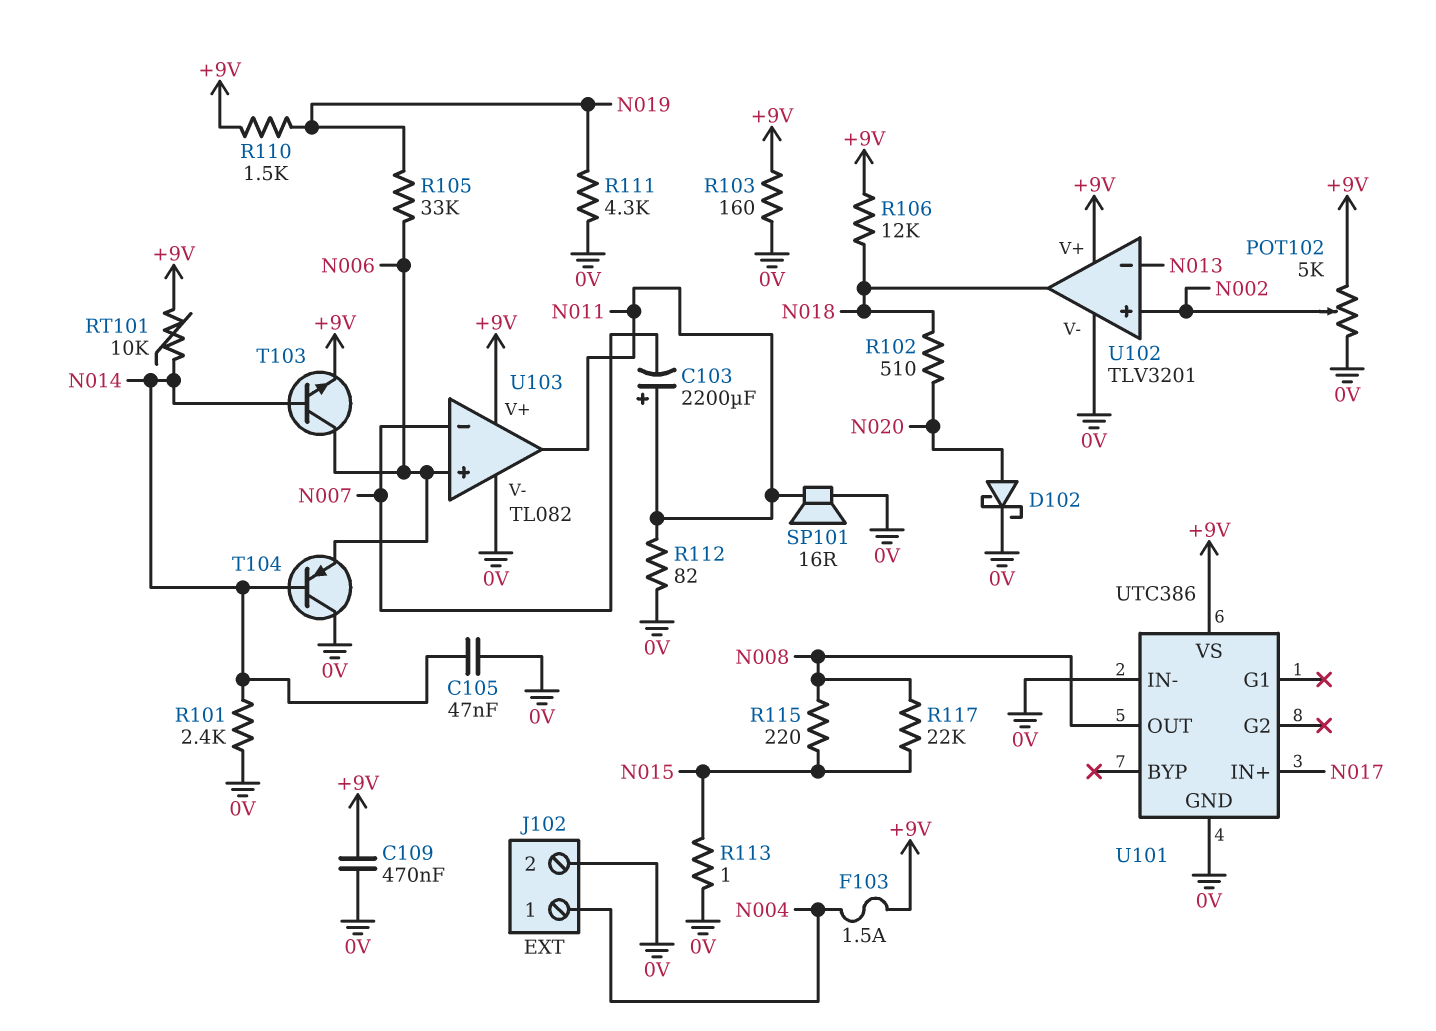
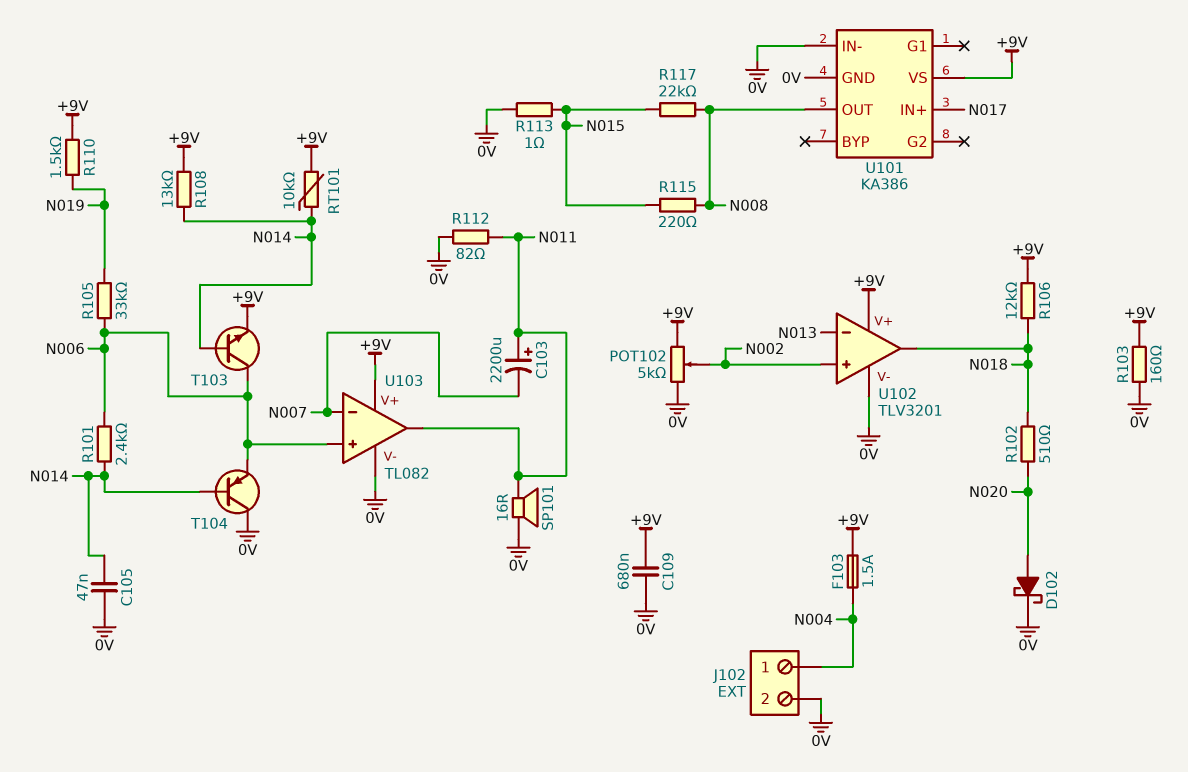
C109: 470nF (+9V, 0V) -> 680nF (+9V, 0V)
R101: 2.4k (0V, N014) -> 2.4k (N006, N014)
R108: none -> 13k (+9V, N014)
R111: 4.3k (0V, N019) -> none
U101: UTC386 -> KA386

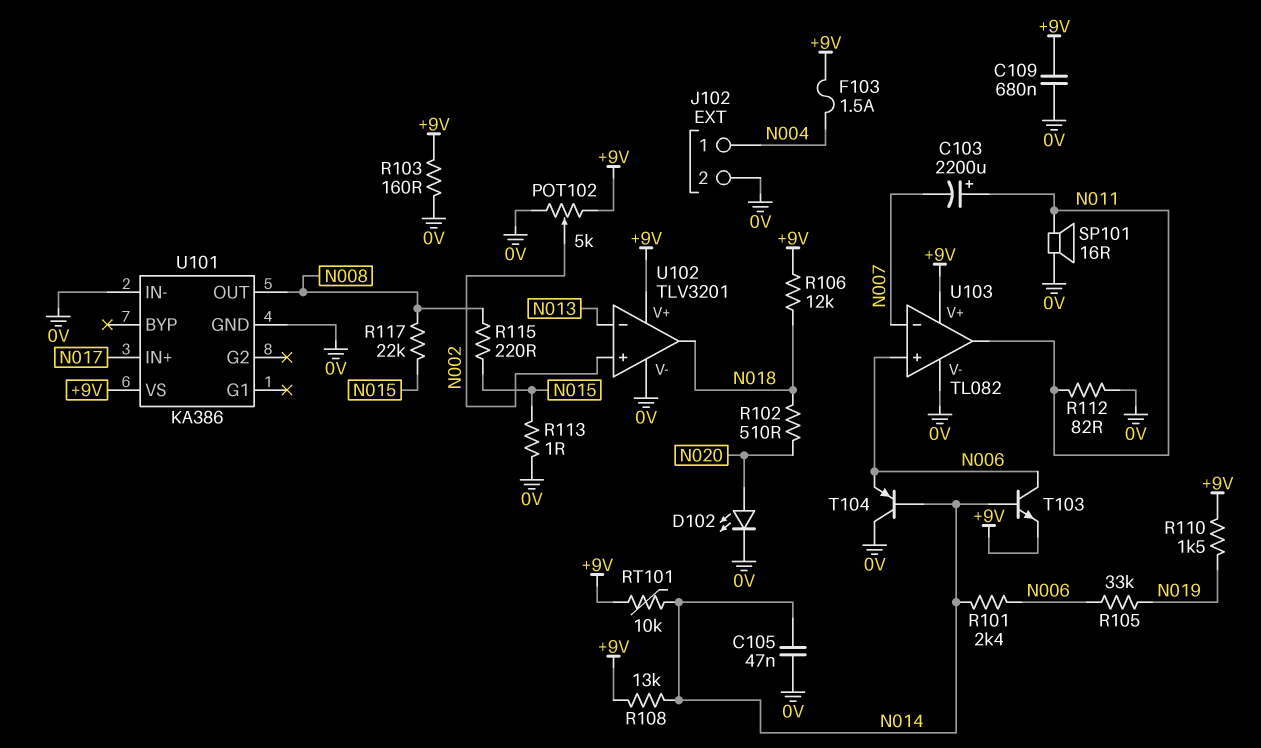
D102: schottky (A N020, K 0V) -> LED (A N020, K 0V)

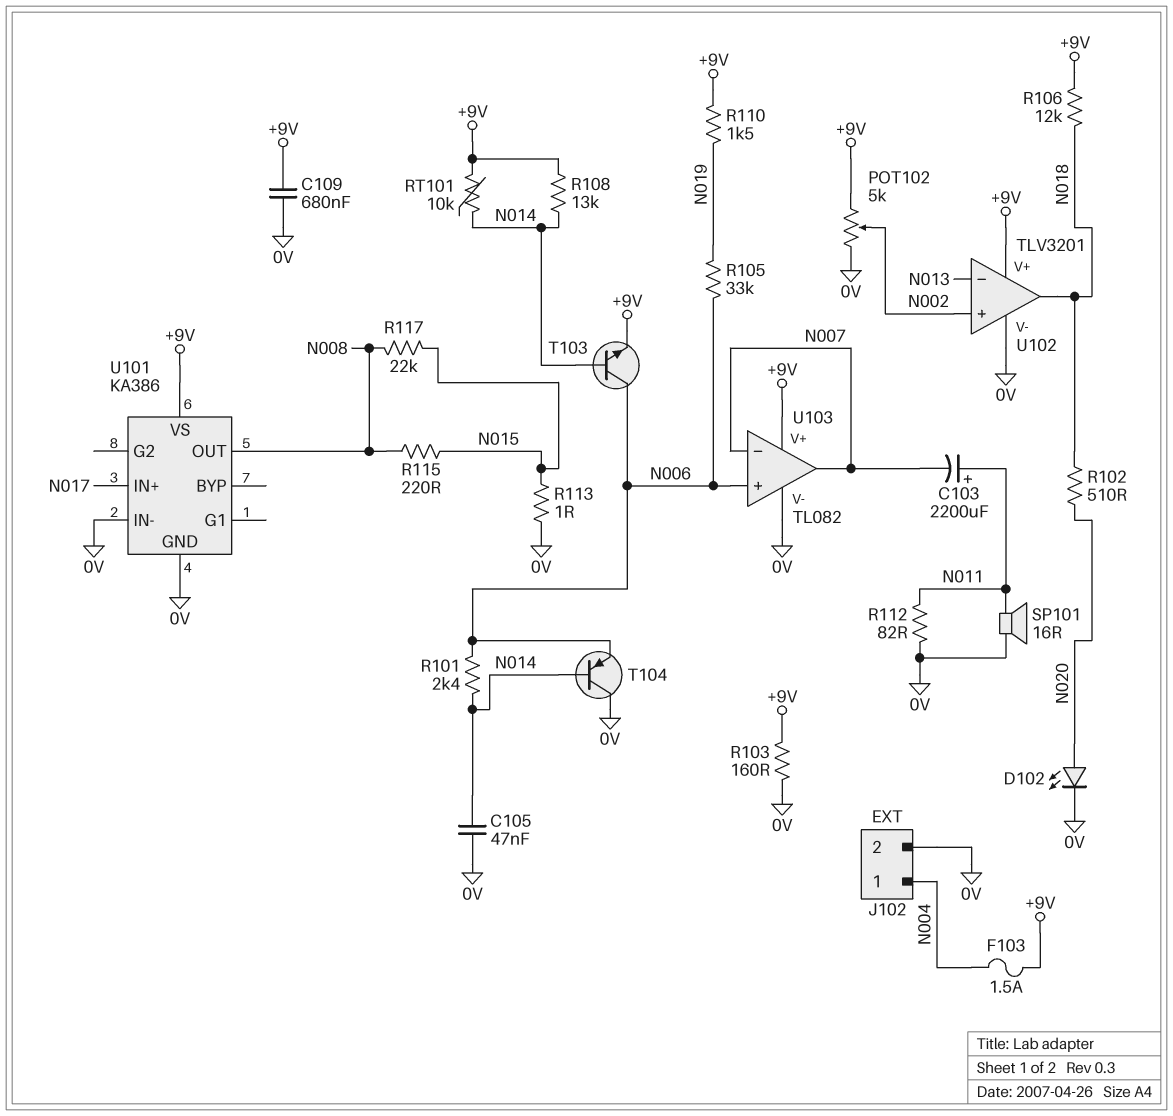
U103 pin out: N011 -> N007

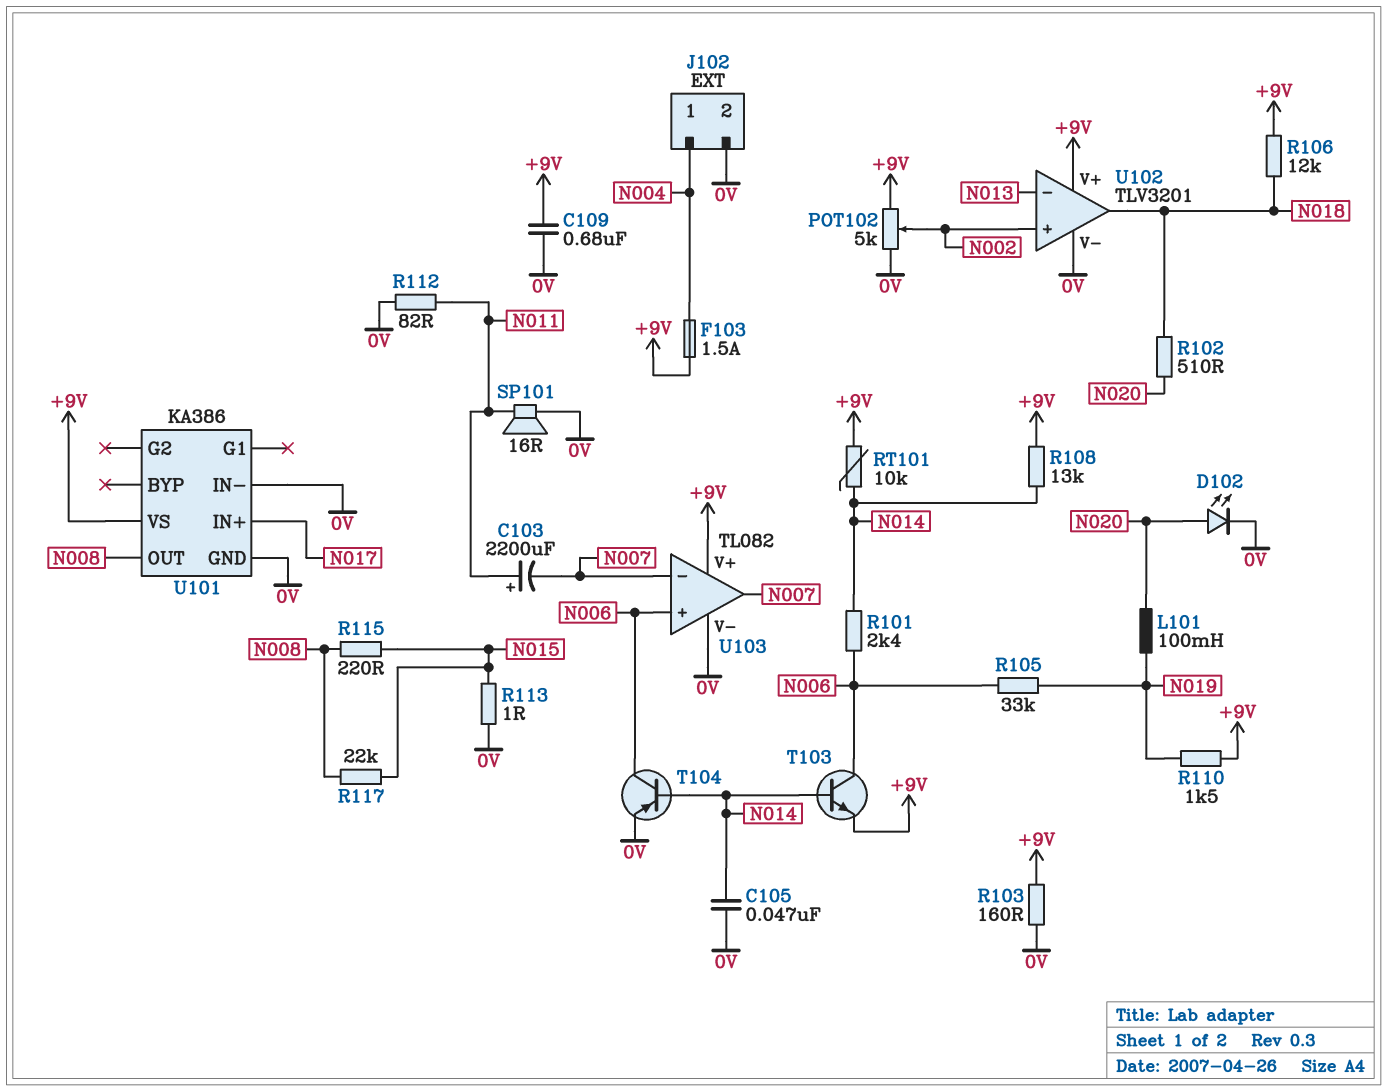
L101: none -> 100mH (N019, N020)
T104: PNP (B N014, C 0V, E N006) -> PNP (B N014, C N006, E 0V)

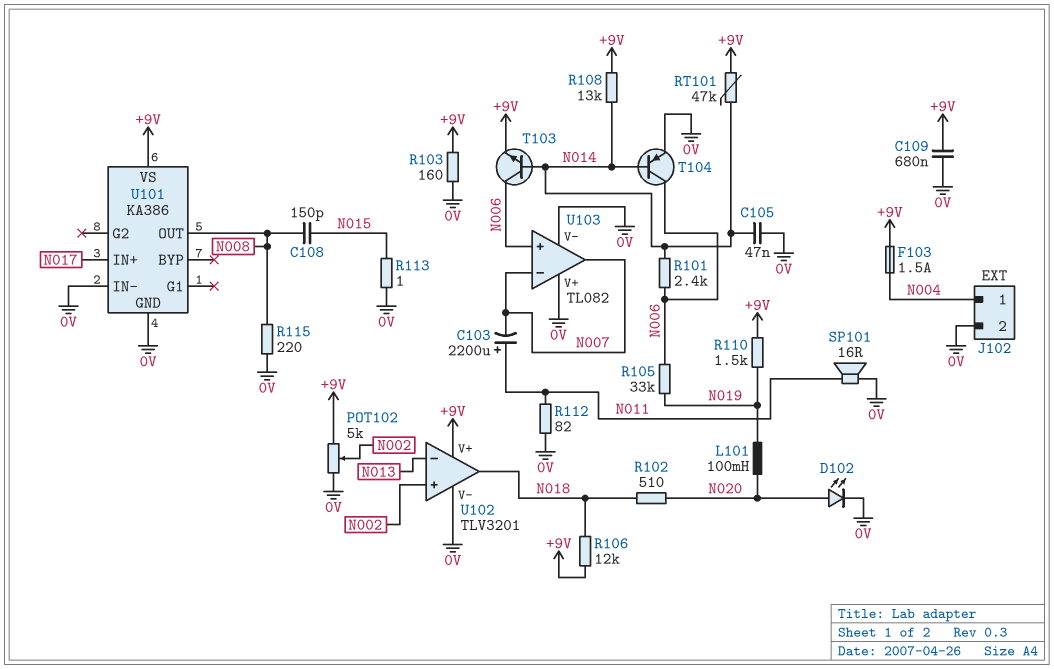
C108: none -> 150pF (N008, N015)
R115: 220 (N008, N015) -> 220 (0V, N008)
R117: 22k (N008, N015) -> none
RT101: 10k (+9V, N014) -> 47k (+9V, N014)
U103 pin V+: +9V -> 0V

